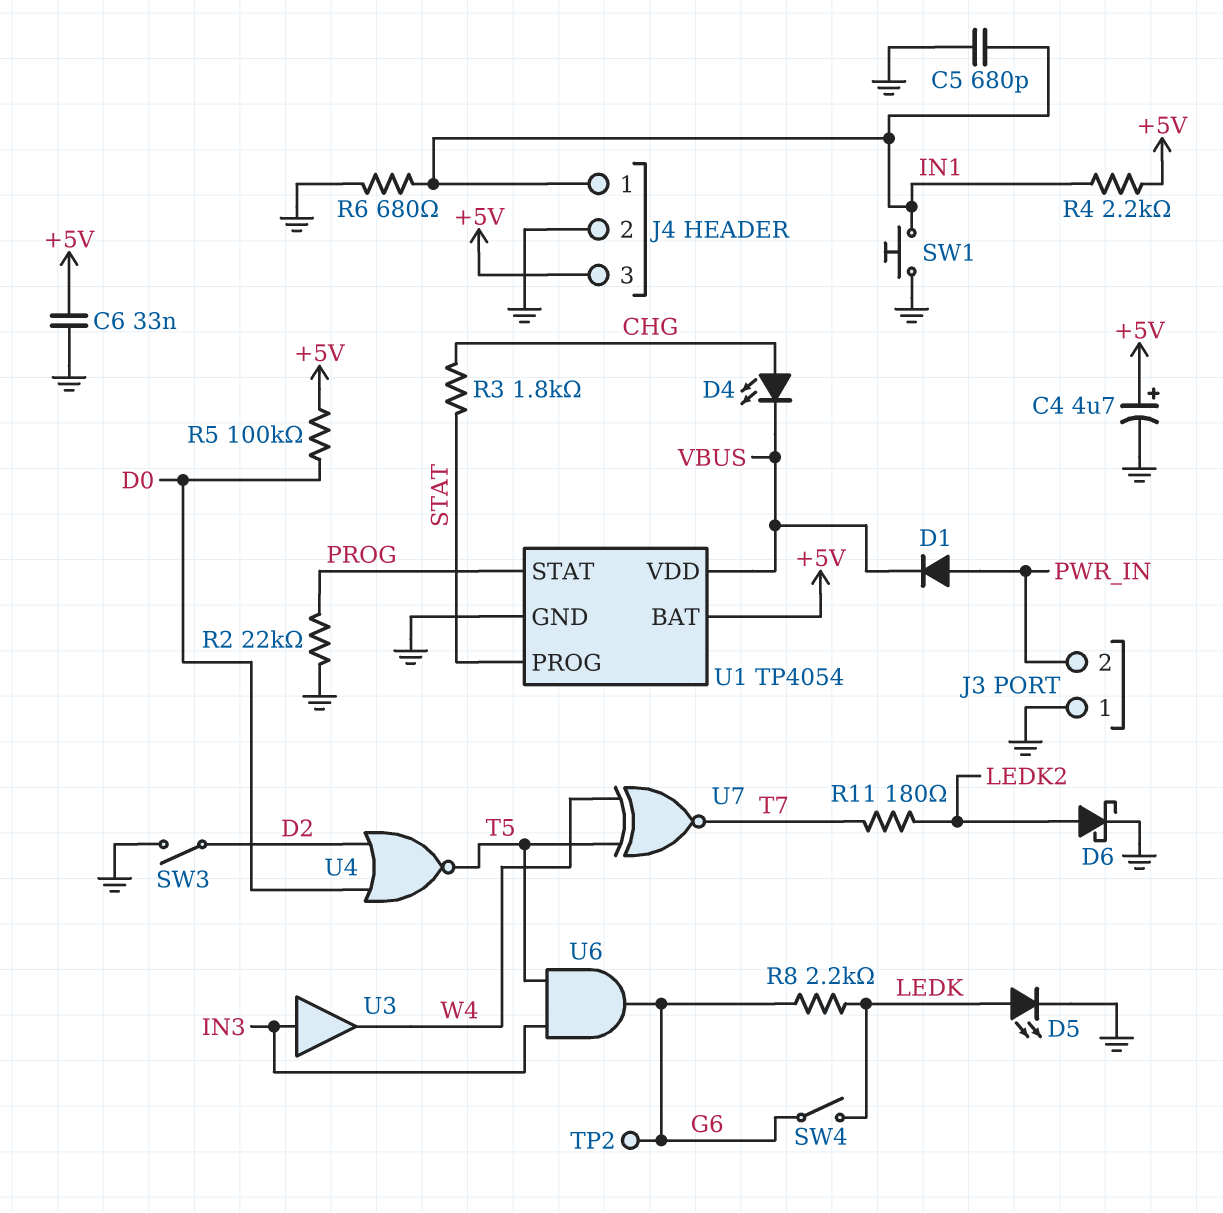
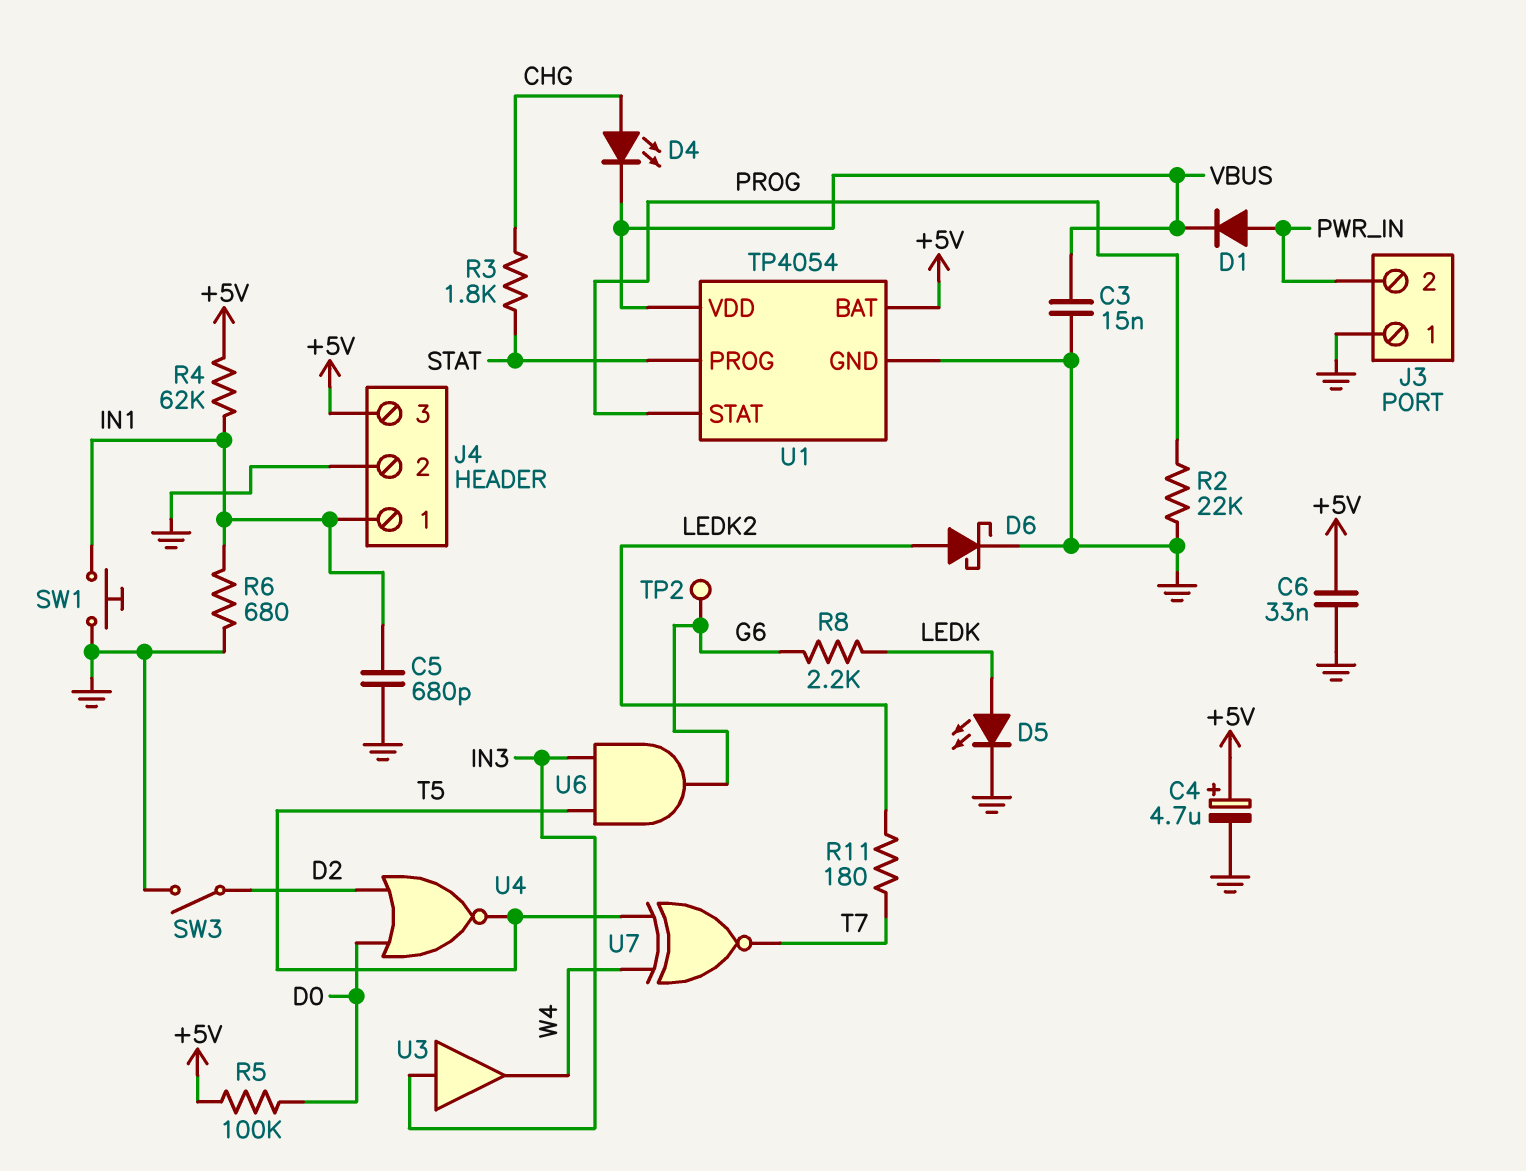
C3: none -> 15nF (GND, VBUS)
R4: 2.2k (+5V, IN1) -> 62k (+5V, IN1)
SW4: switch (G6, LEDK) -> none

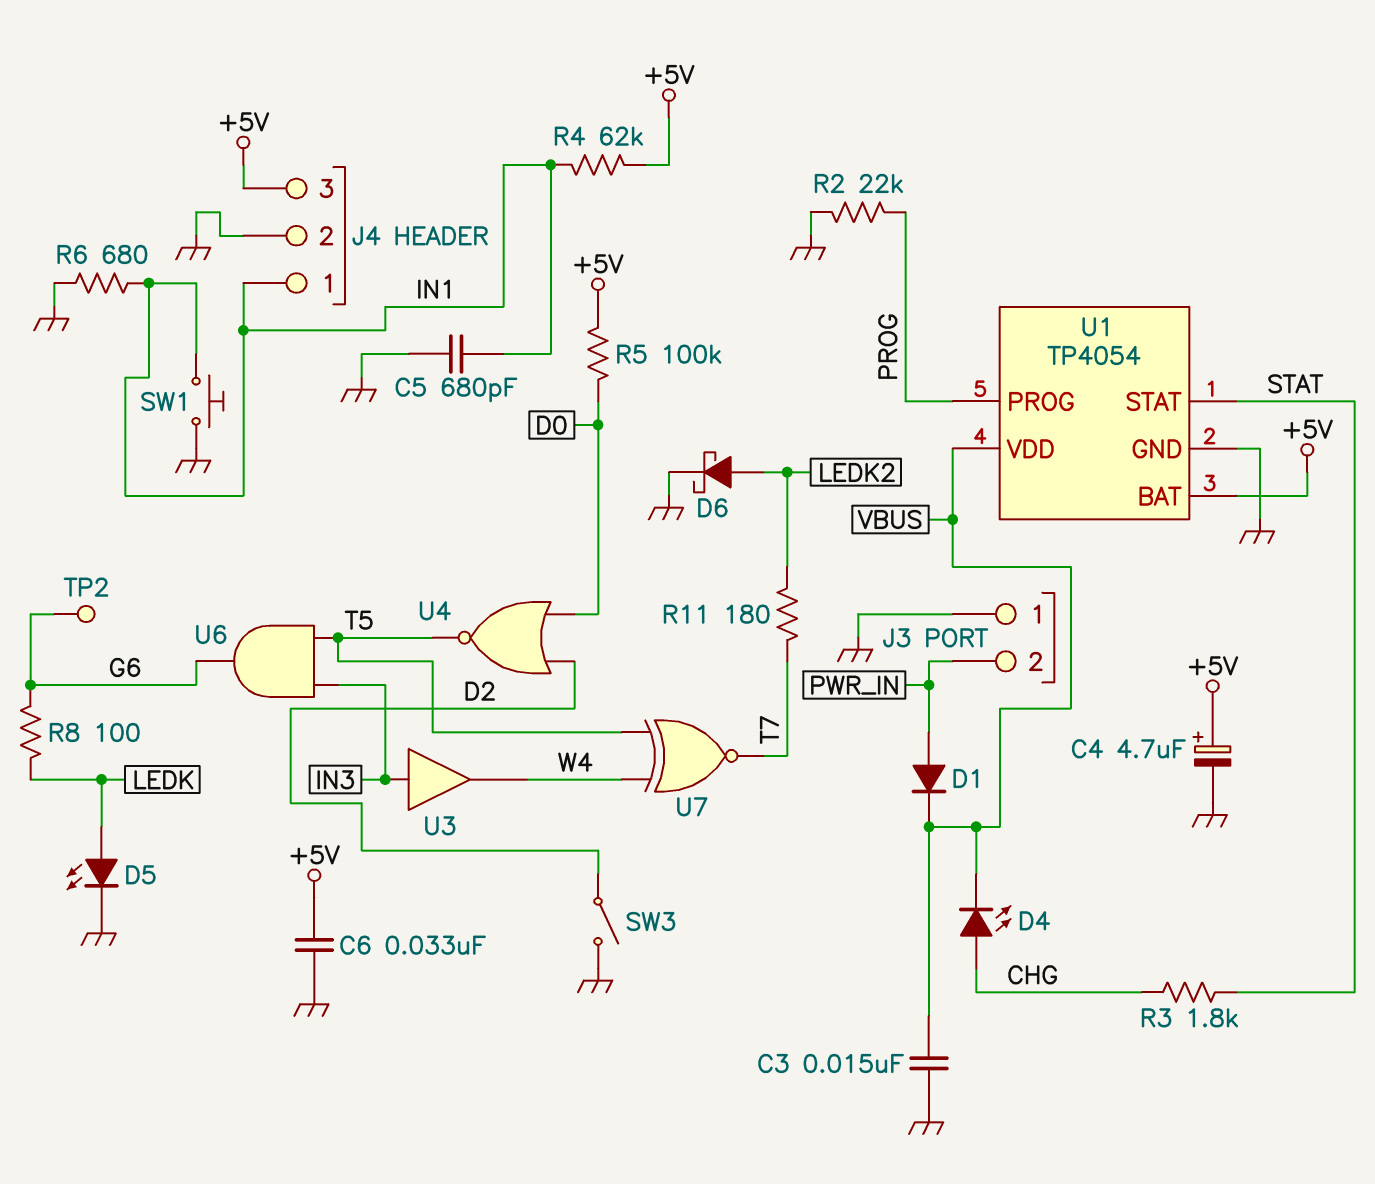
R8: 2.2k (G6, LEDK) -> 100 (G6, LEDK)
U1 pin PROG: STAT -> PROG
U1 pin STAT: PROG -> STAT

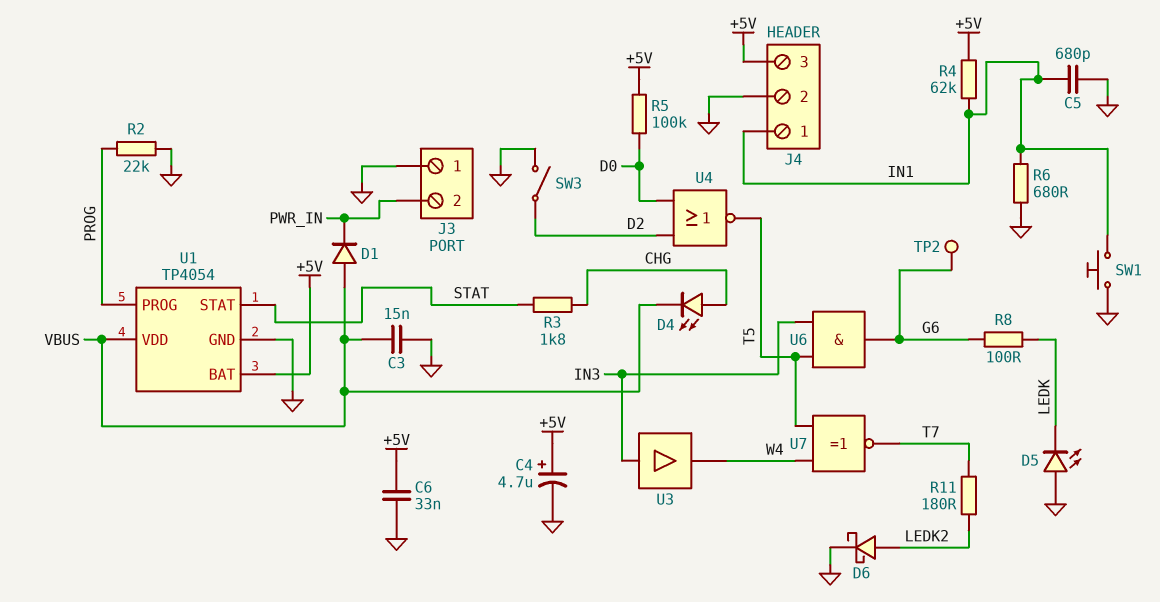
D1: diode (A PWR_IN, K VBUS) -> diode (A VBUS, K PWR_IN)
D5: LED (A LEDK, K GND) -> LED (A GND, K LEDK)

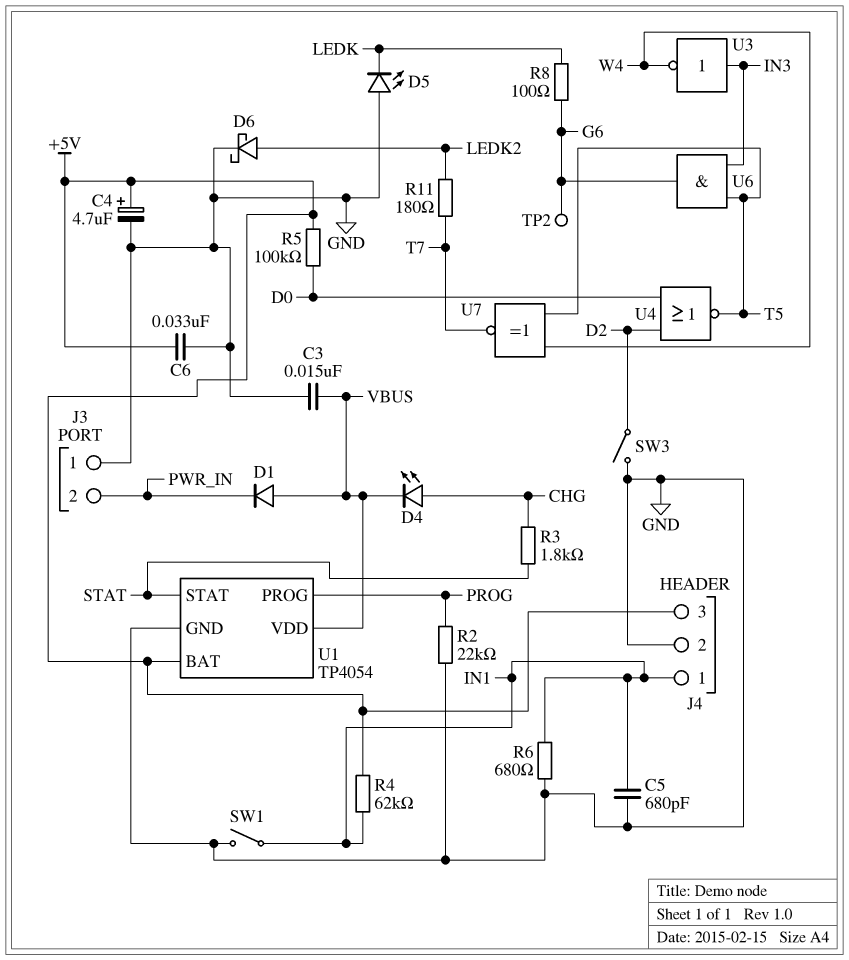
SW1: button (GND, IN1) -> switch (GND, IN1)
U3: buffer (in IN3, out W4) -> NOT (in IN3, out W4)

